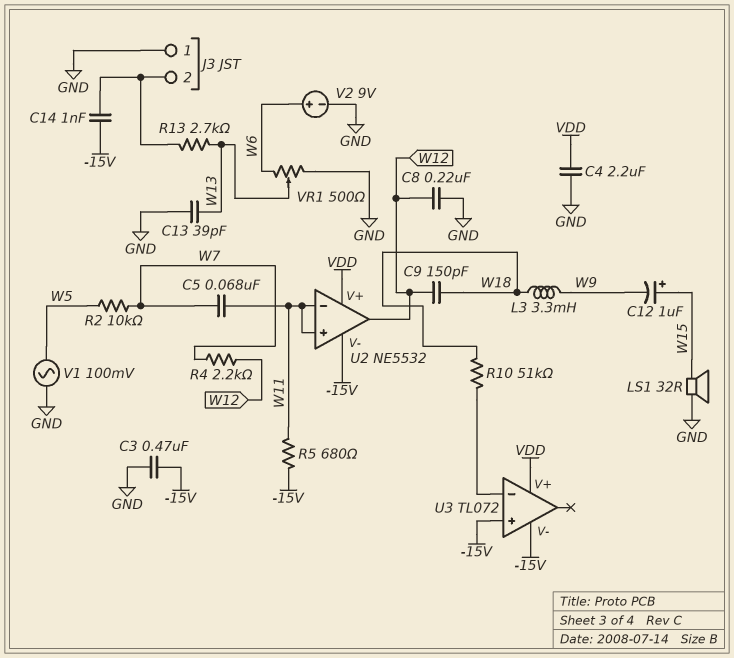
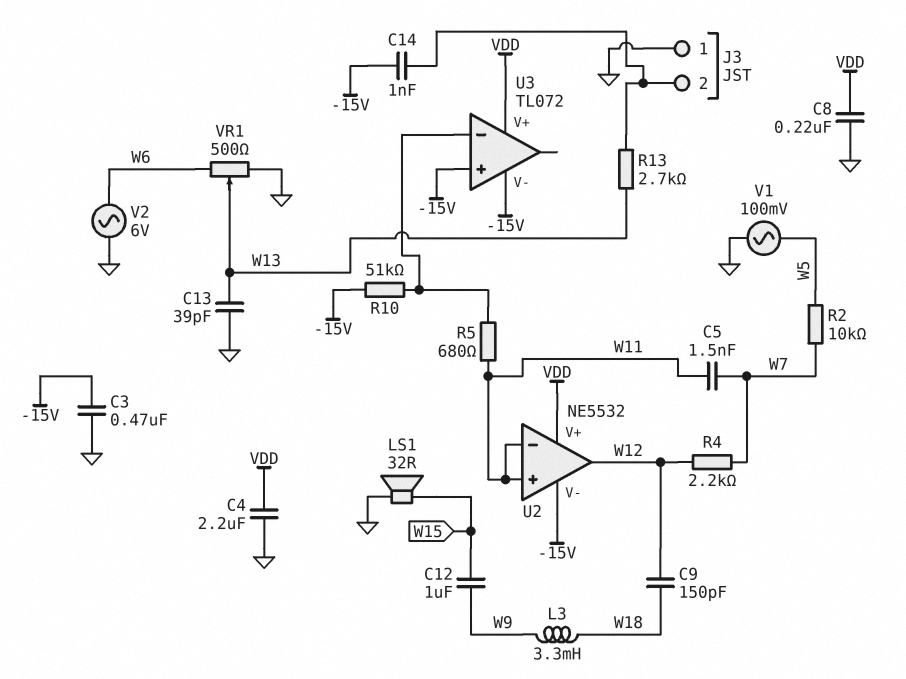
C5: 68nF (W7, W11) -> 1.5nF (W7, W11)
C8: 220nF (GND, W12) -> 220nF (GND, VDD)
C12: 1uF (plus W15, minus W9) -> 1uF (W9, W15)
R5: 680 (-15V, W11) -> 680 (U3/in-, W11)
R10: 51k (U3/in-, W18) -> 51k (-15V, U3/in-)
V2: 9V (plus W6, minus GND) -> AC 6V (GND, W6)

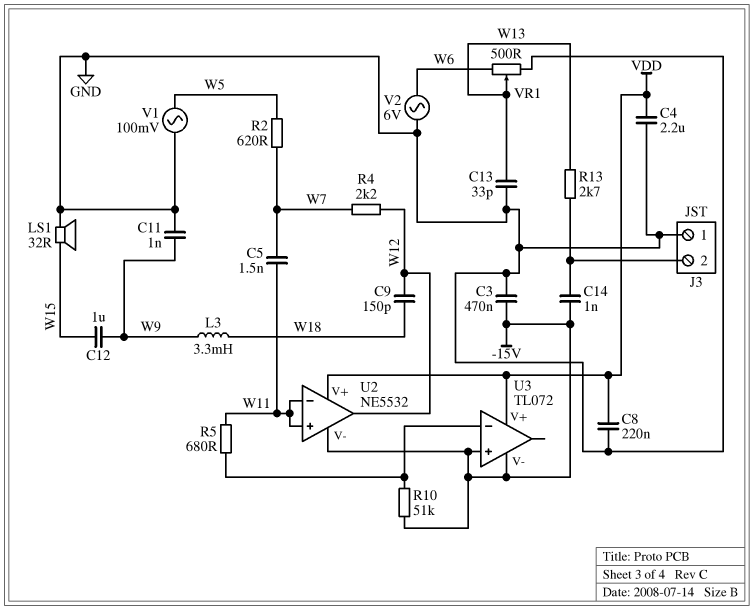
C11: none -> 1nF (GND, W9)
C13: 39pF (GND, W13) -> 33pF (GND, W13)
R2: 10k (W5, W7) -> 620 (W5, W7)

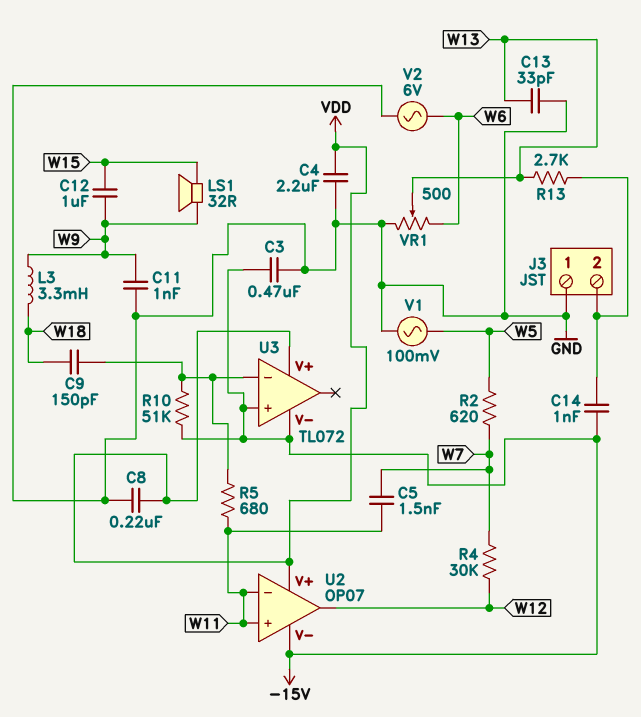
C9: 150pF (W12, W18) -> 150pF (U3/in-, W18)
LS1: speaker 32R (GND, W15) -> speaker 32R (W9, W15)
R4: 2.2k (W7, W12) -> 30k (W7, W12)
U2: NE5532 -> OP07

